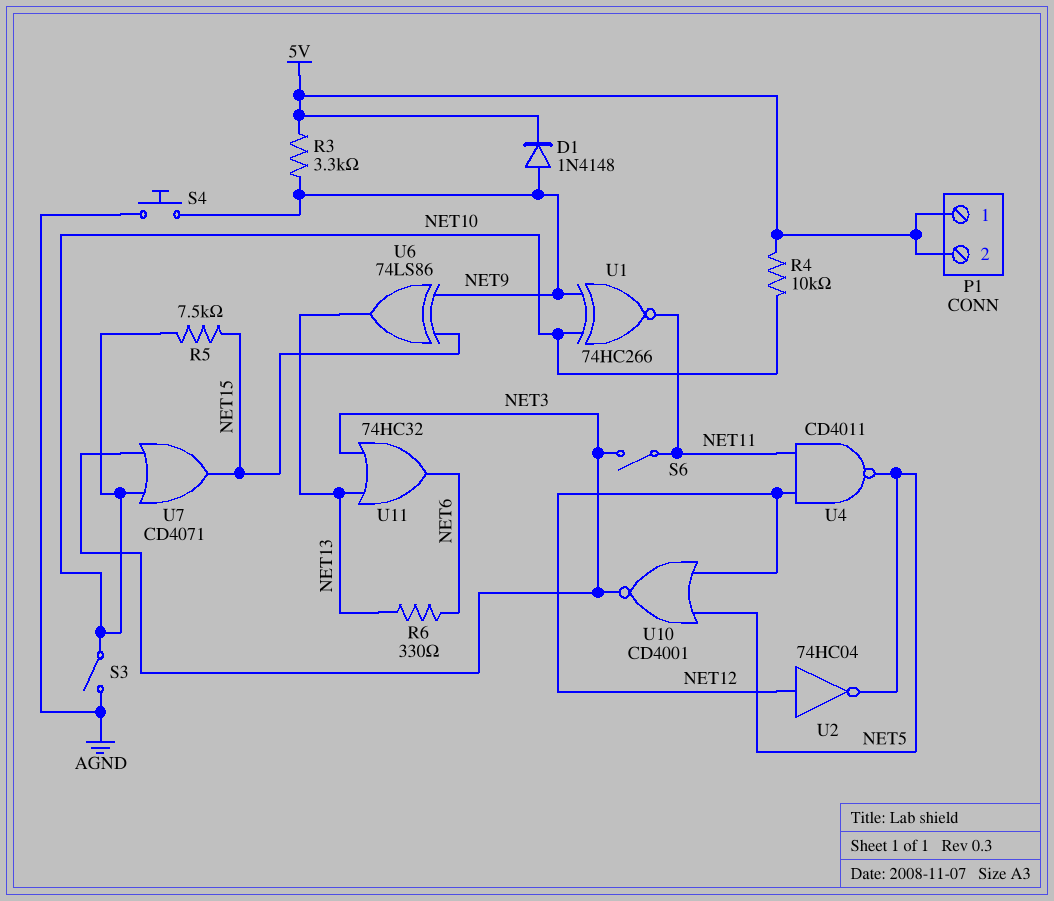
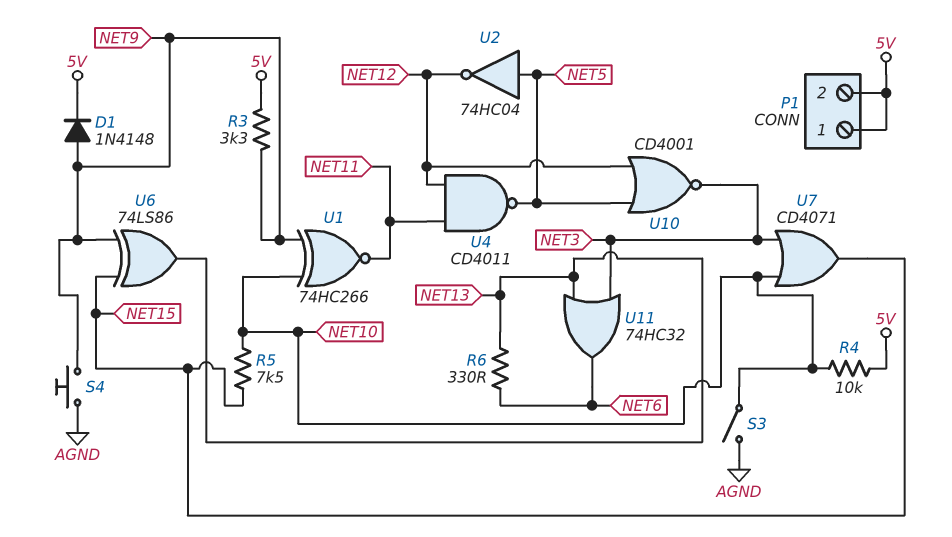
S6: switch (NET3, NET11) -> none
U2: NOT 74HC04 (in NET12, out NET5) -> NOT 74HC04 (in NET5, out NET12)

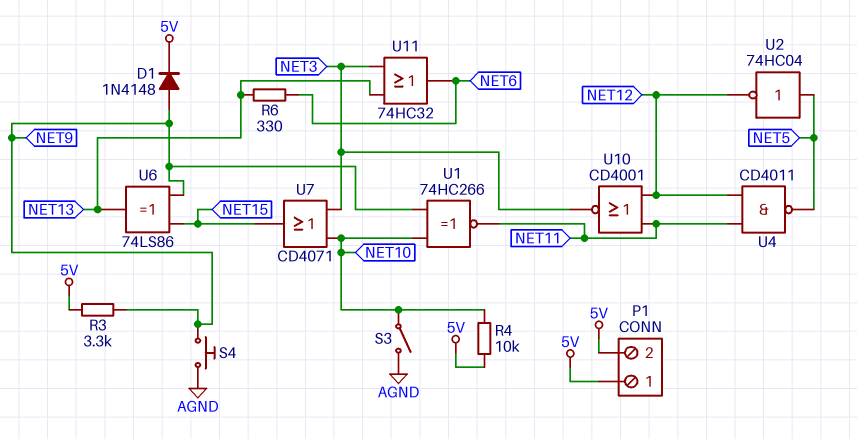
R5: 7.5k (NET10, NET15) -> none
U10: NOR CD4001 (in NET5, in NET12, out NET3) -> NOR CD4001 (in NET11, in NET12, out NET3)

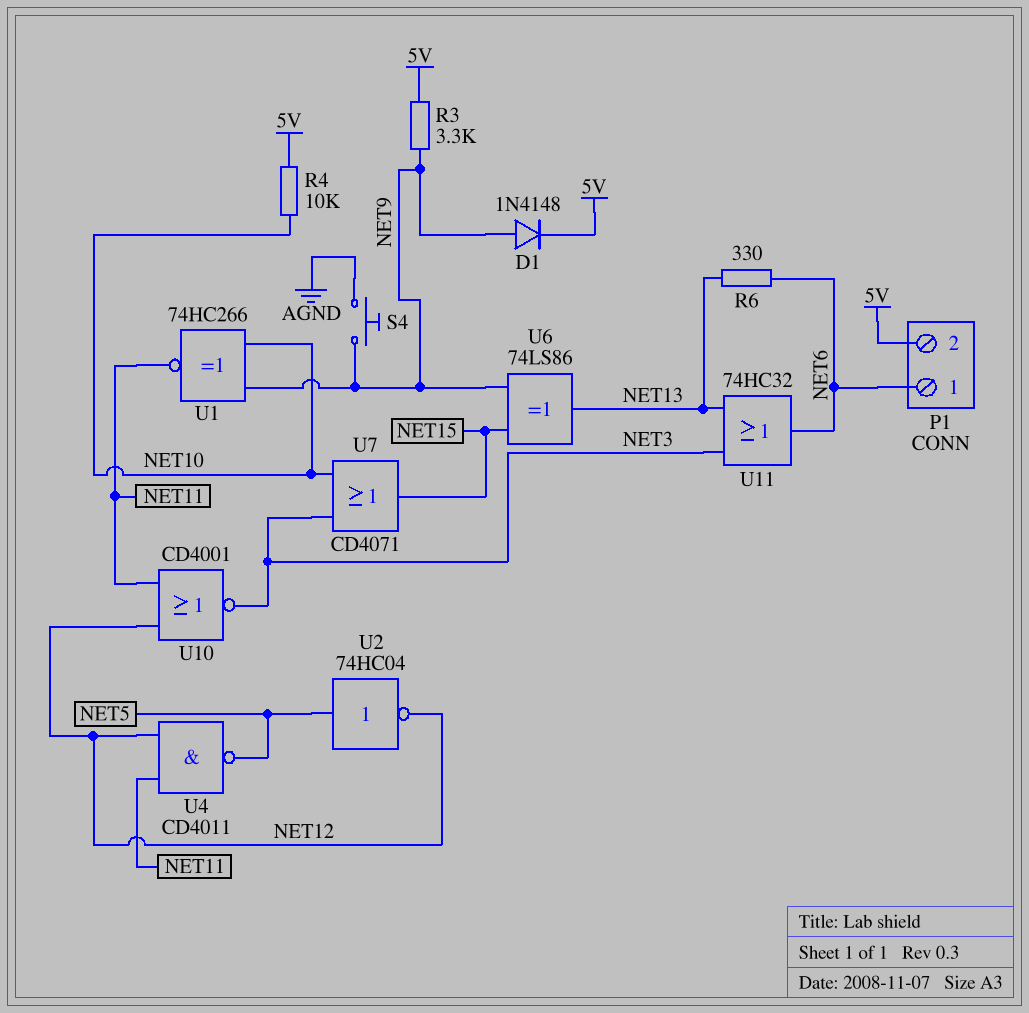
P1 pin 1: 5V -> NET6
S3: switch (AGND, NET10) -> none

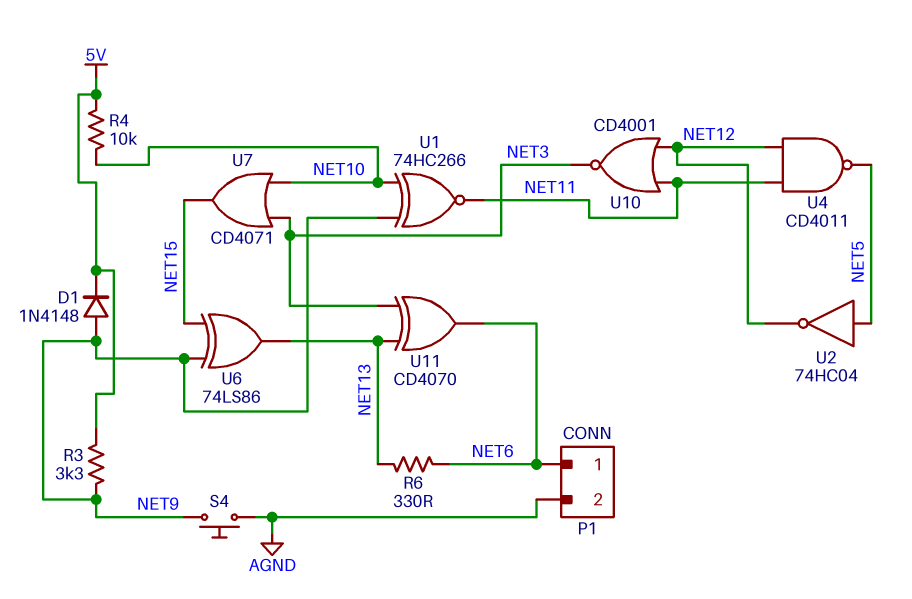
P1 pin 2: 5V -> AGND
U11: OR 74HC32 (in NET3, in NET13, out NET6) -> XOR CD4070 (in NET3, in NET13, out NET6)

